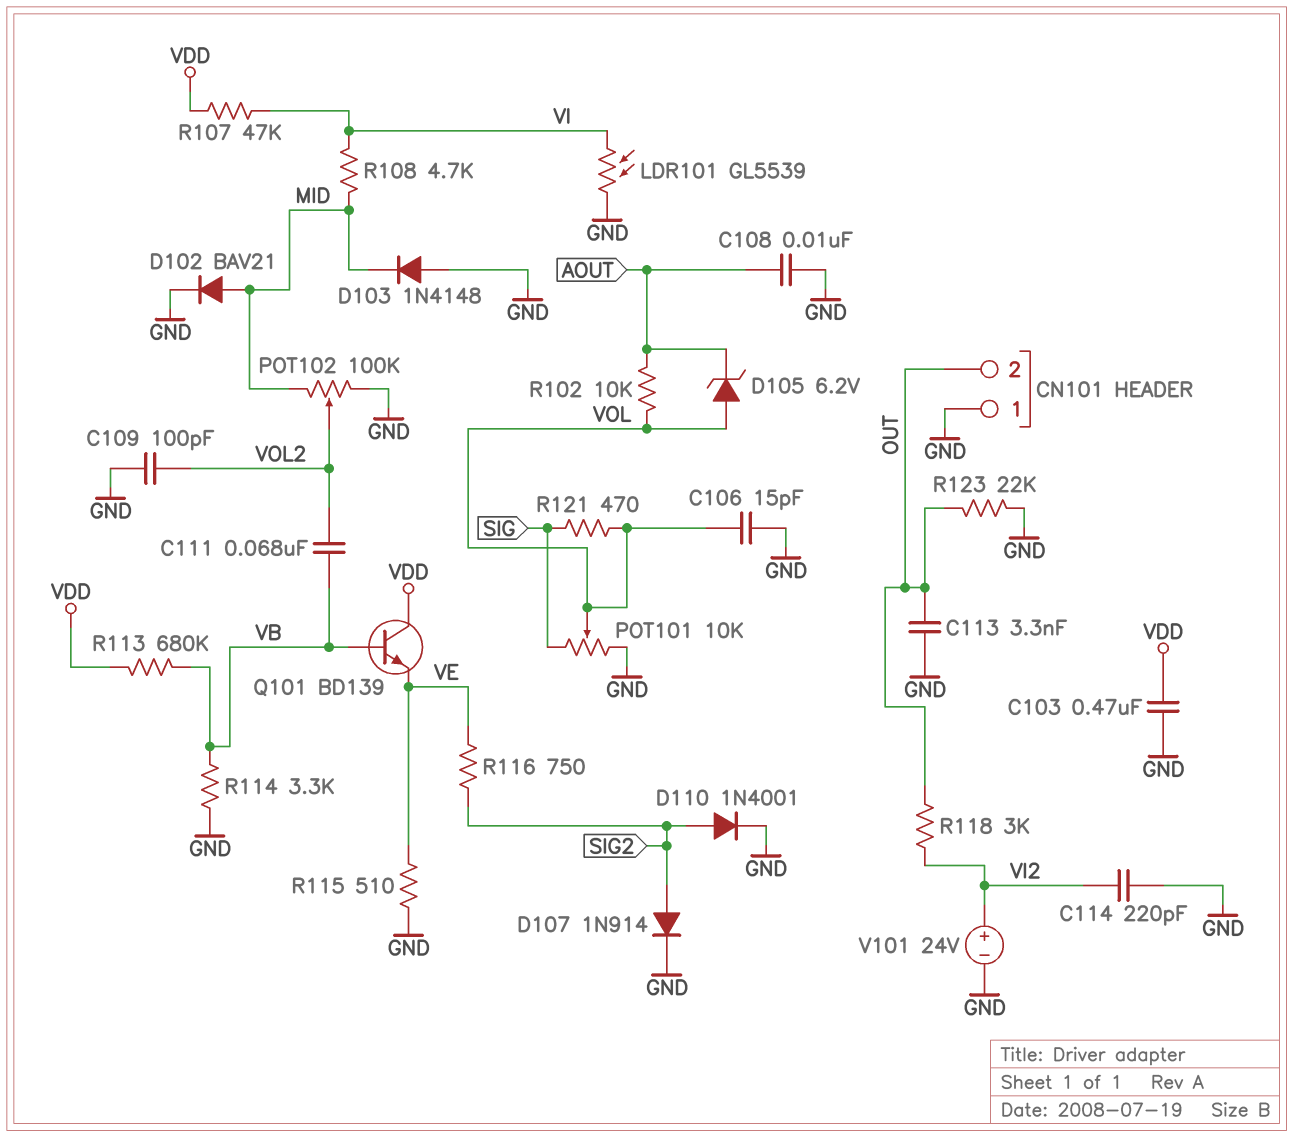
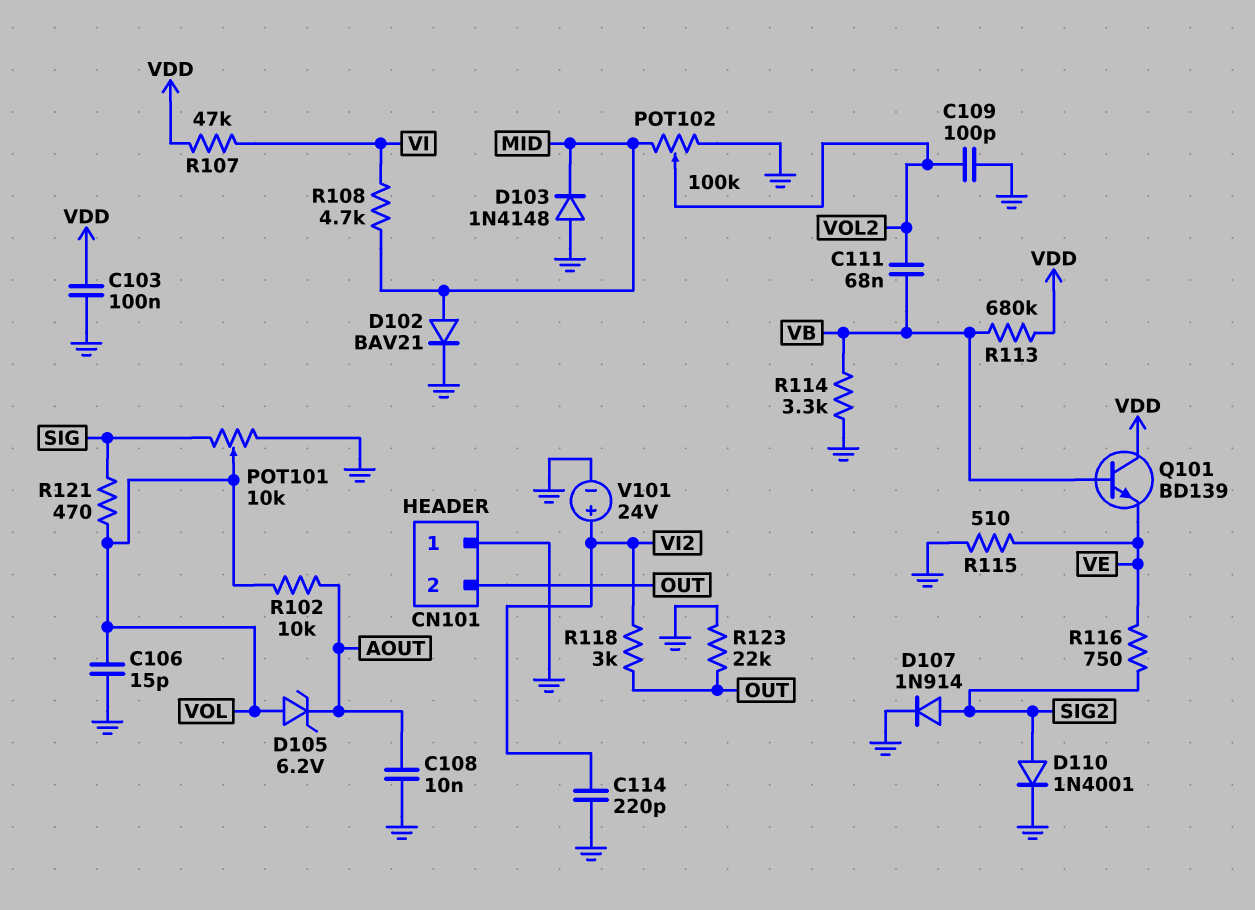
C103: 470nF (GND, VDD) -> 100nF (GND, VDD)
C113: 3.3nF (GND, OUT) -> none
LDR101: GL5539 (GND, VI) -> none

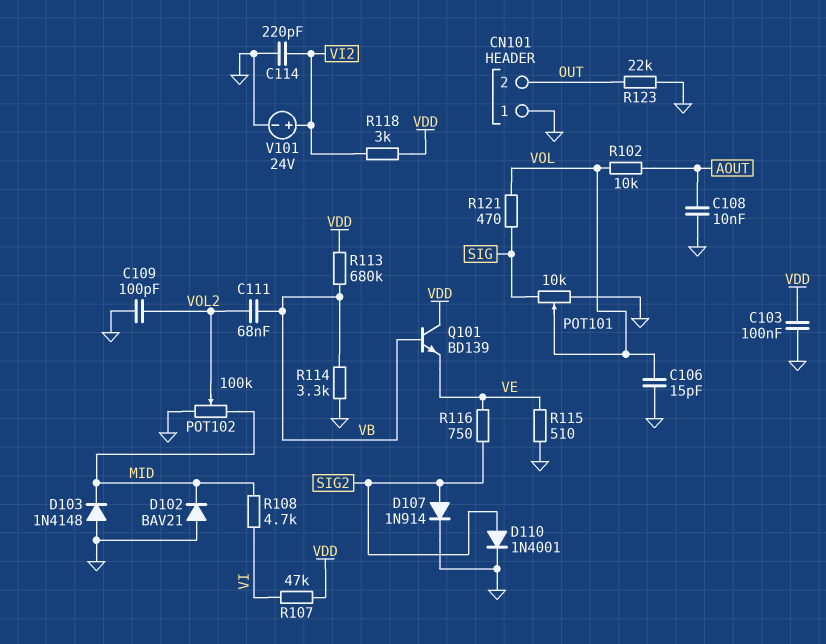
D102: diode BAV21 (A MID, K GND) -> diode BAV21 (A GND, K MID)
D105: zener 6.2V (A VOL, K AOUT) -> none
R118: 3k (OUT, VI2) -> 3k (VDD, VI2)

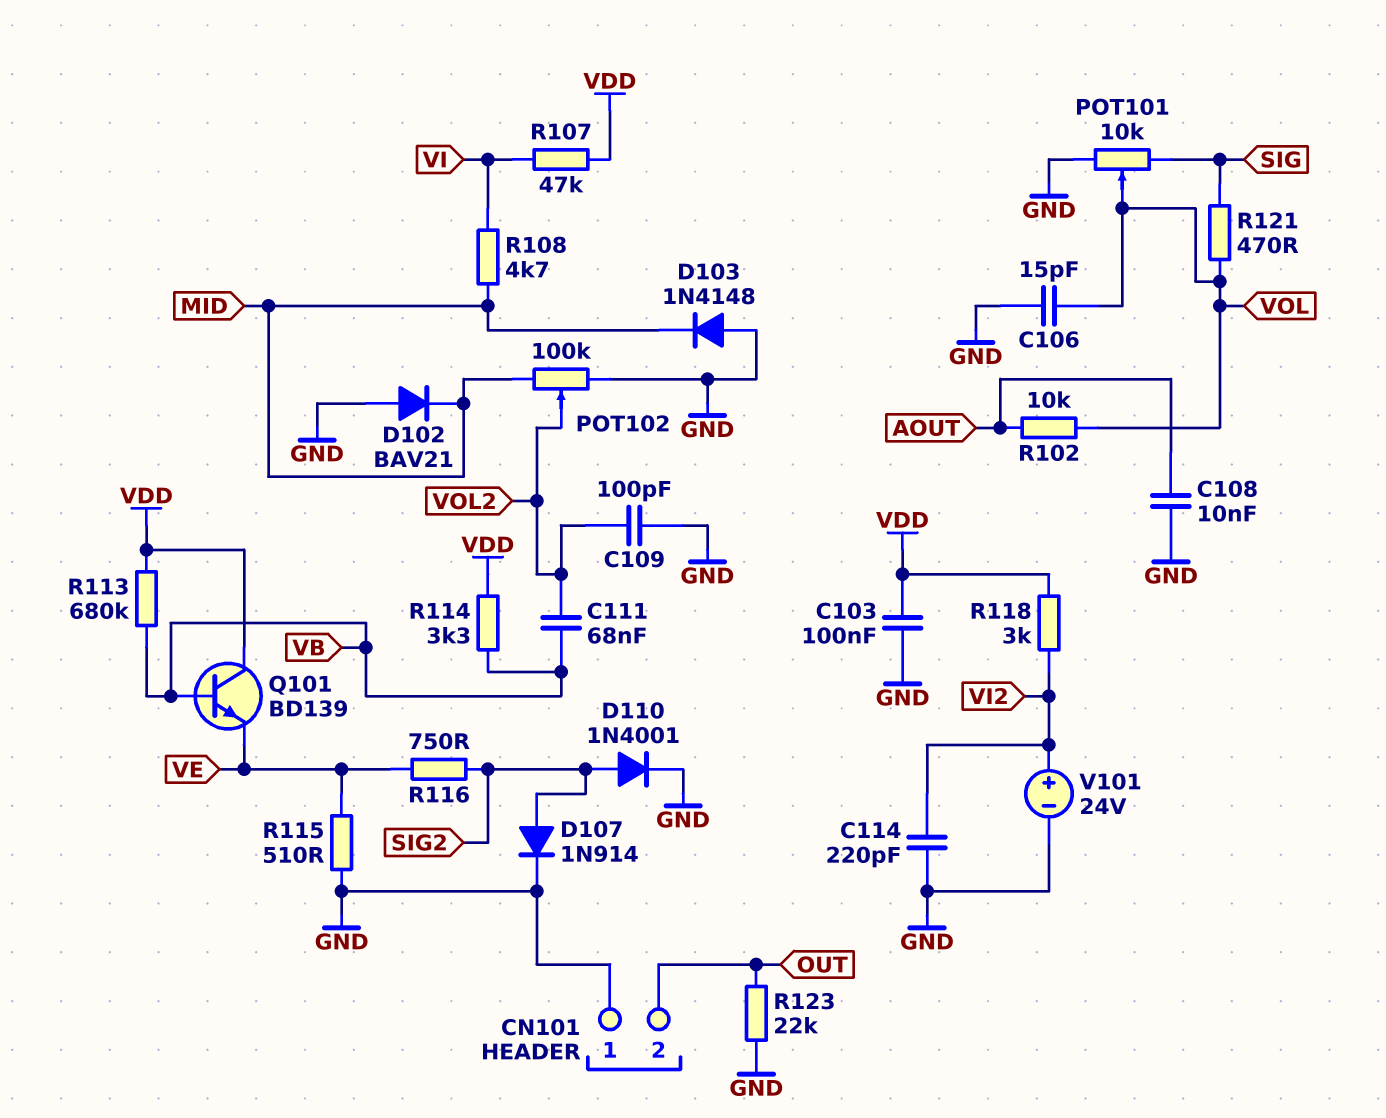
R114: 3.3k (GND, VB) -> 3.3k (VB, VDD)

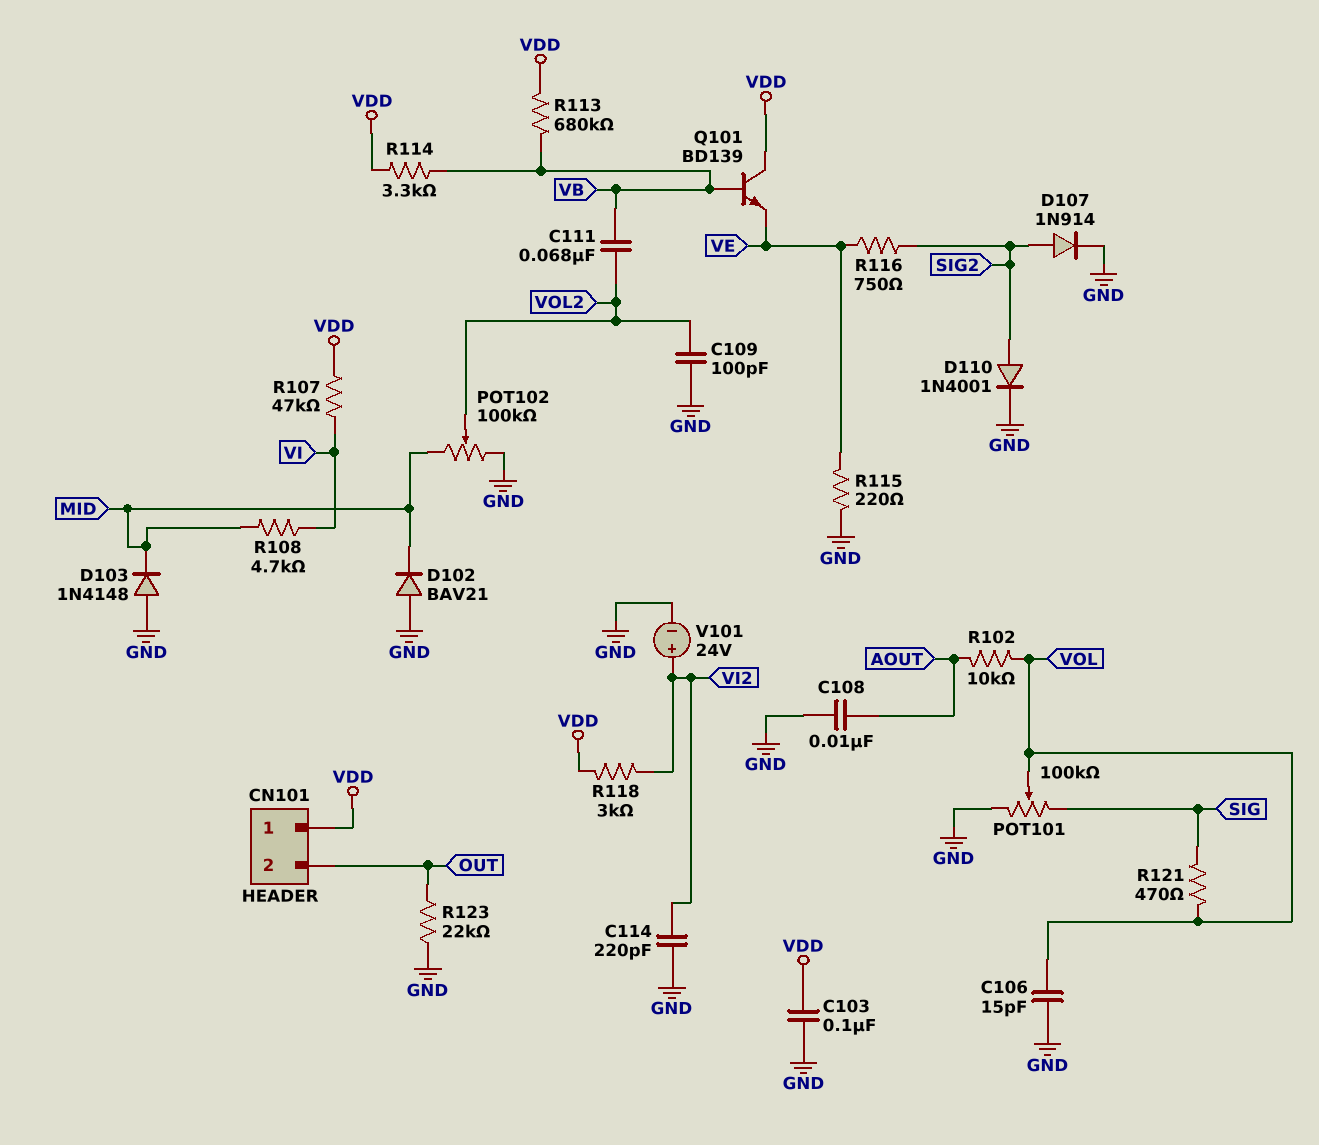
CN101 pin 1: GND -> VDD
POT101: 10k (GND, SIG, wiper VOL) -> 100k (GND, SIG, wiper VOL)
R115: 510 (GND, VE) -> 220 (GND, VE)

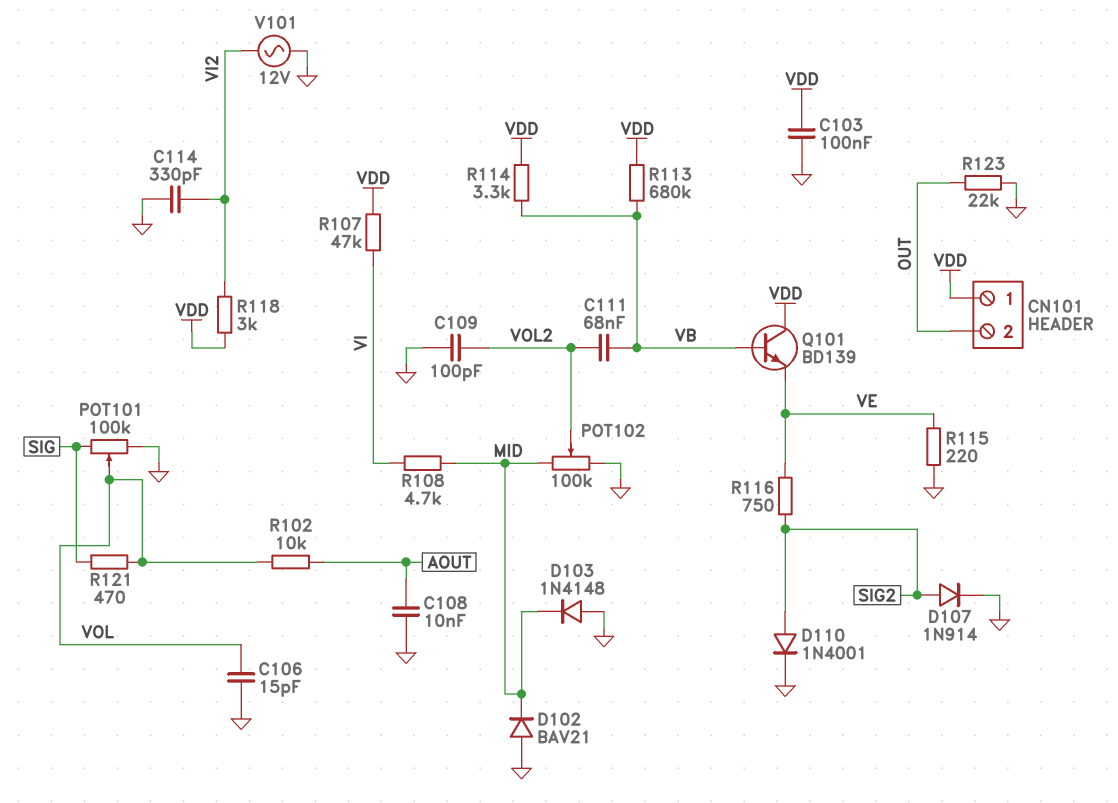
C114: 220pF (GND, VI2) -> 330pF (GND, VI2)
V101: 24V (plus VI2, minus GND) -> AC 12V (GND, VI2)

